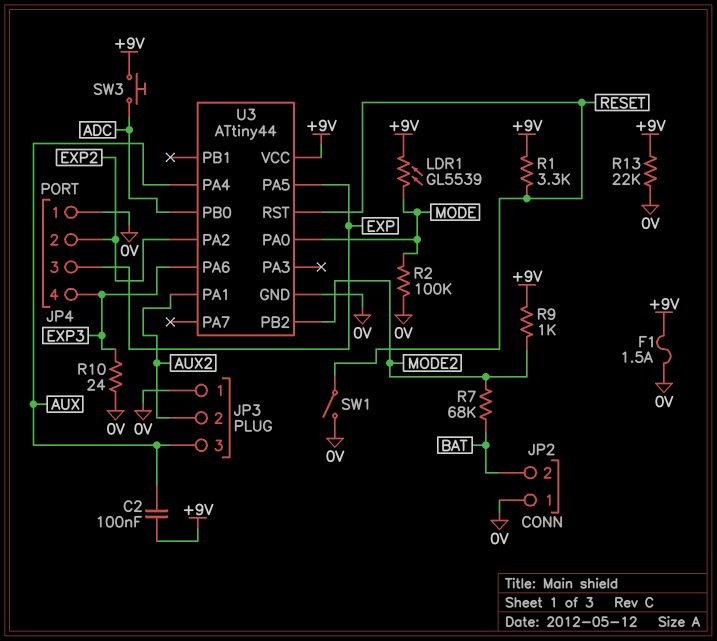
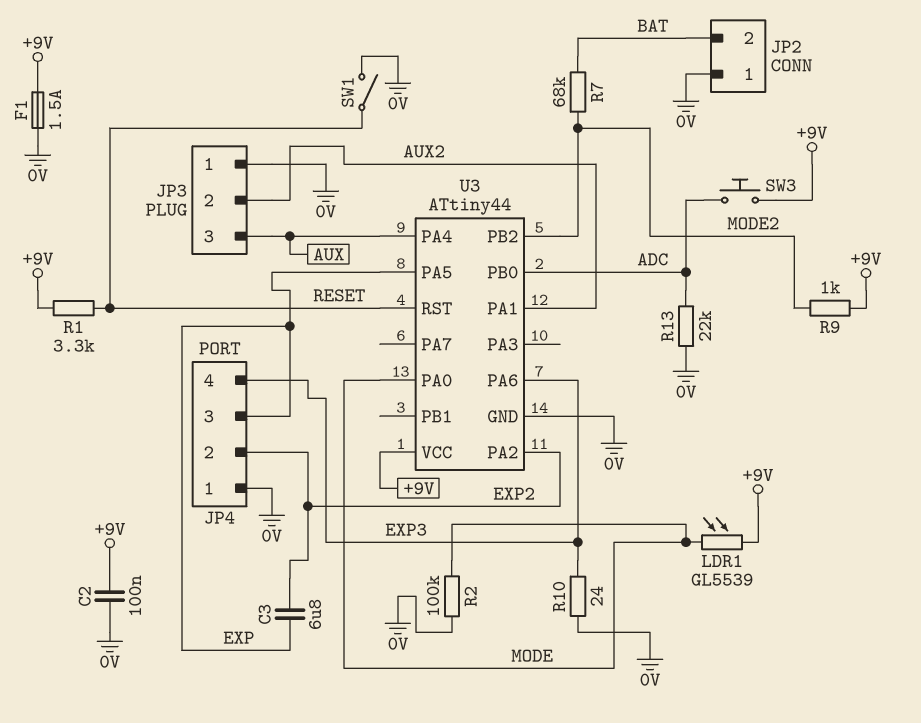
C2: 100nF (+9V, AUX) -> 100nF (+9V, 0V)
C3: none -> 6.8uF (EXP, EXP2)
R13: 22k (+9V, 0V) -> 22k (0V, ADC)

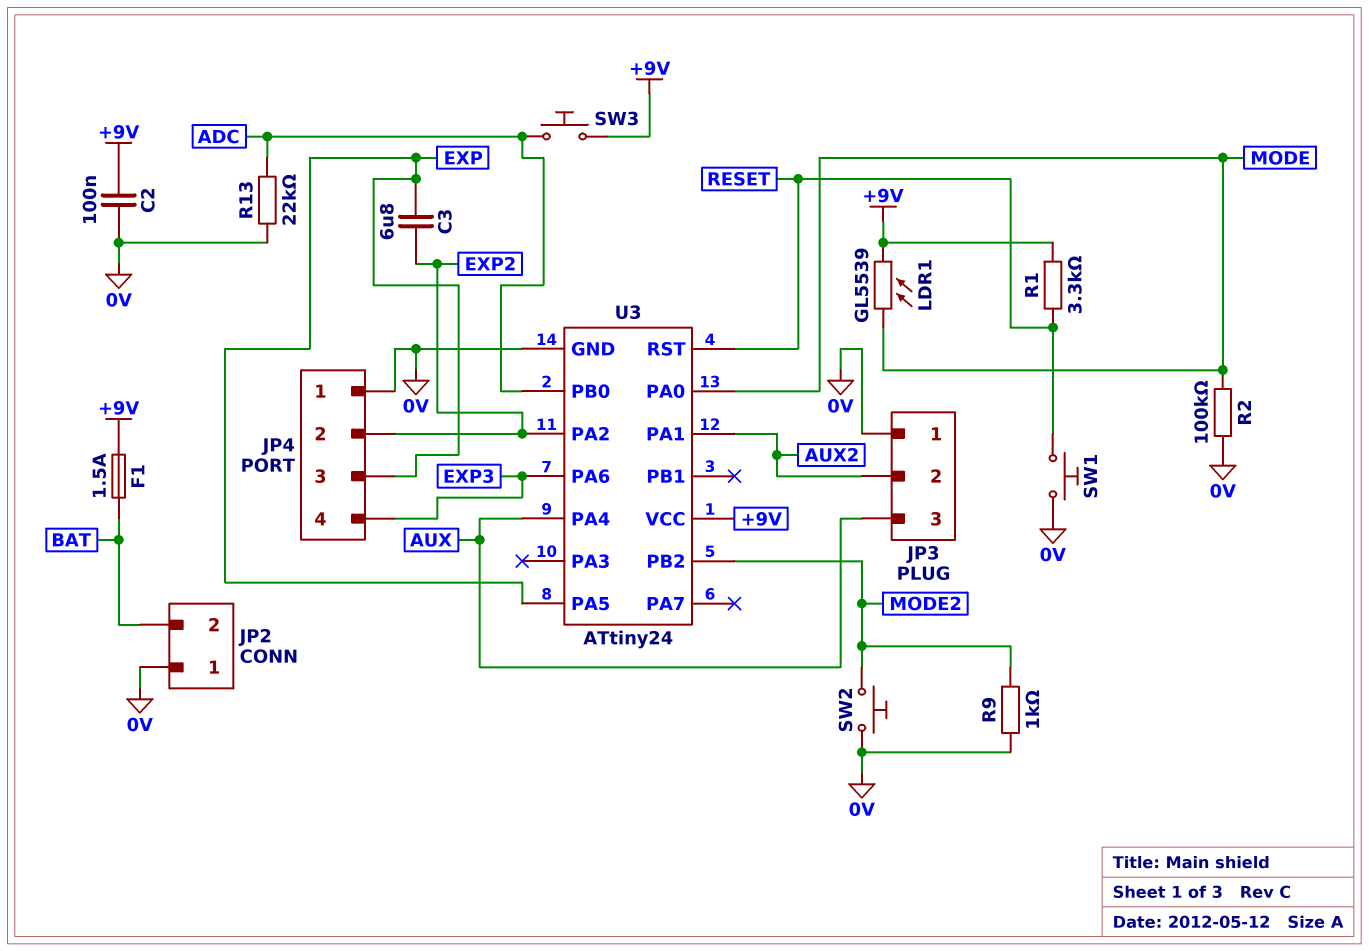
F1: 1.5A (+9V, 0V) -> 1.5A (+9V, BAT)
R7: 68k (BAT, MODE2) -> none
R9: 1k (+9V, MODE2) -> 1k (0V, MODE2)
R10: 24 (0V, EXP3) -> none
SW1: switch (0V, RESET) -> button (0V, RESET)
SW2: none -> button (0V, MODE2)
U3: ATtiny44 -> ATtiny24

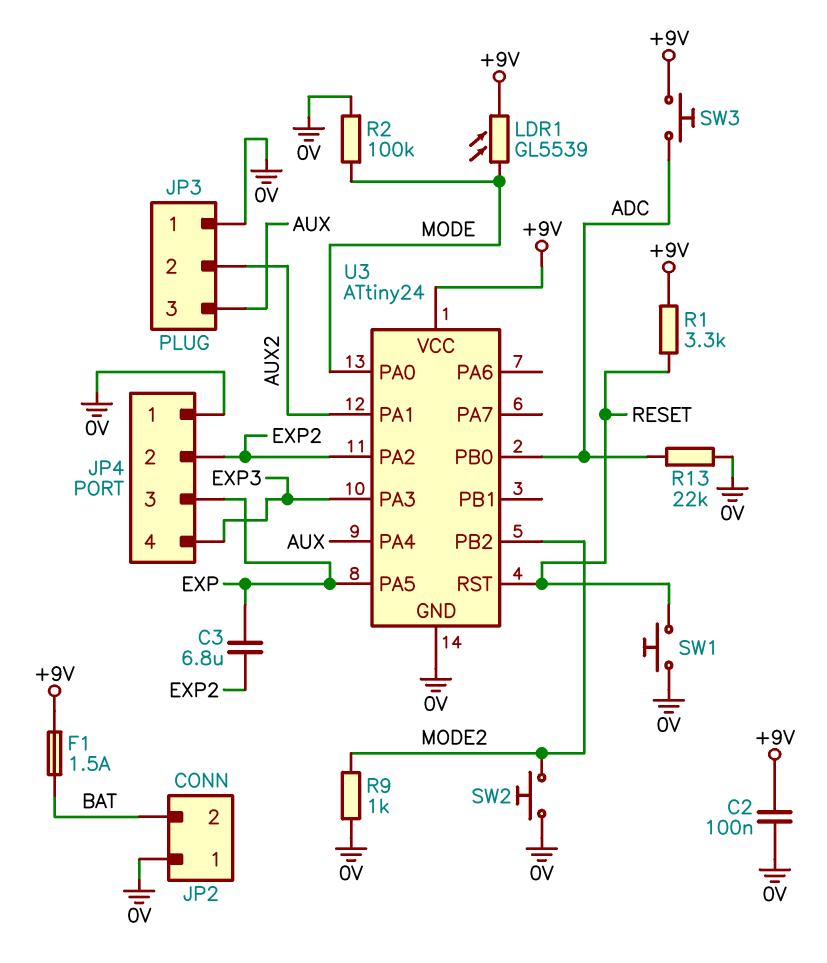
U3 pin PA3: none -> EXP3
U3 pin PA6: EXP3 -> none

